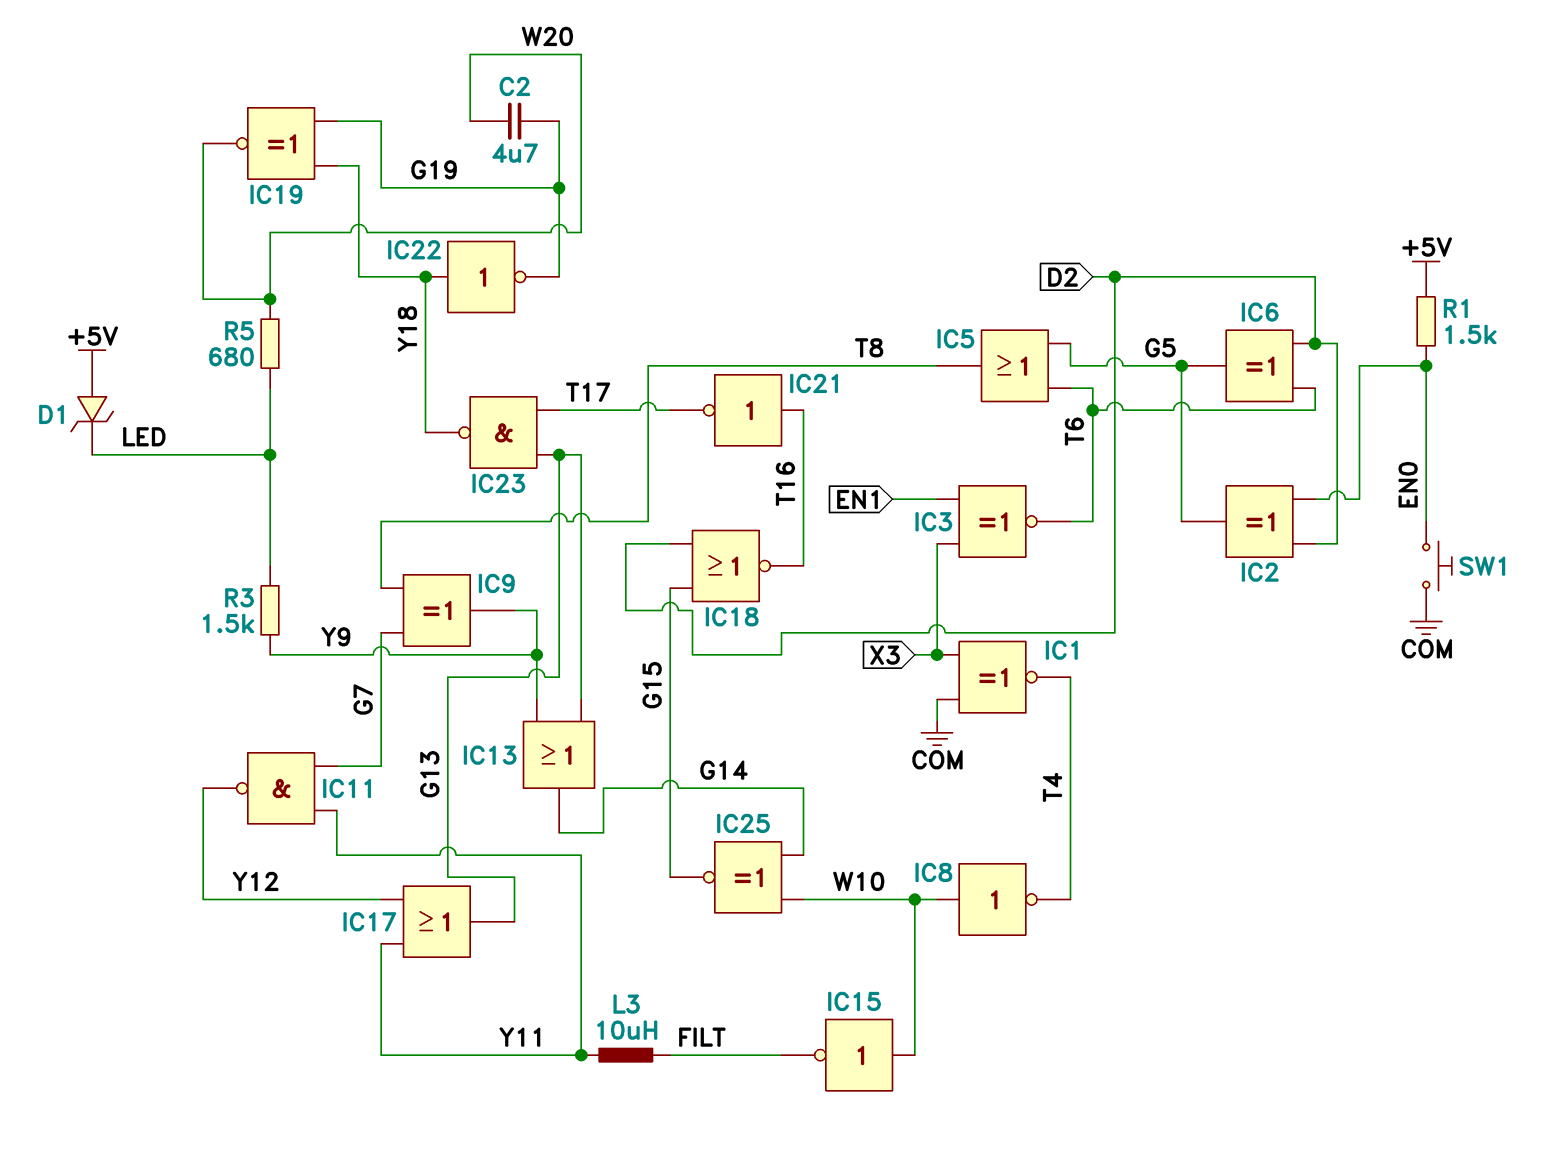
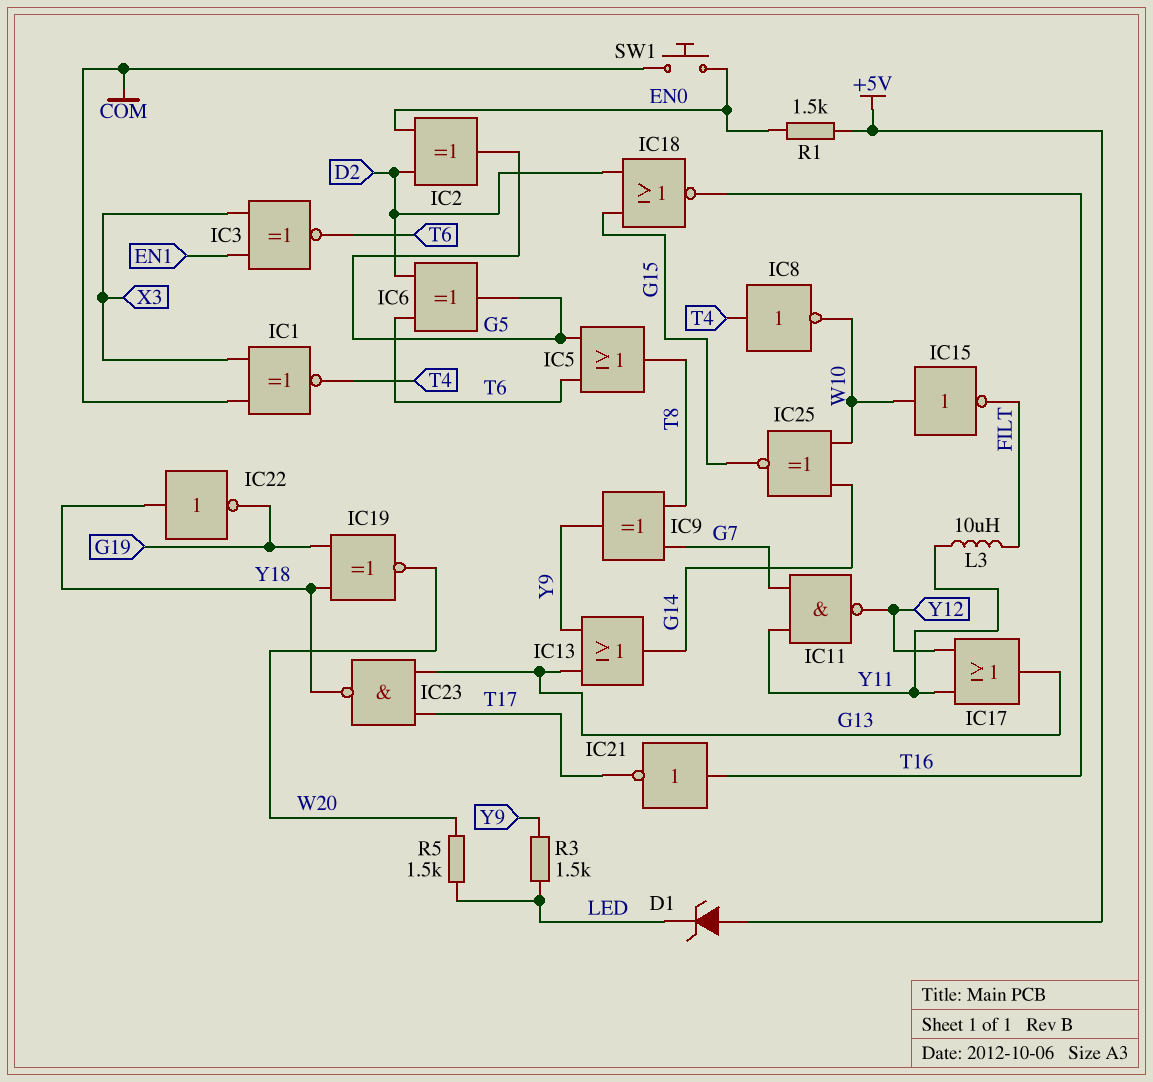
C2: 4.7uF (G19, W20) -> none
IC8: NOT (in W10, out T4) -> NOT (in T4, out W10)
R5: 680 (LED, W20) -> 1.5k (LED, W20)

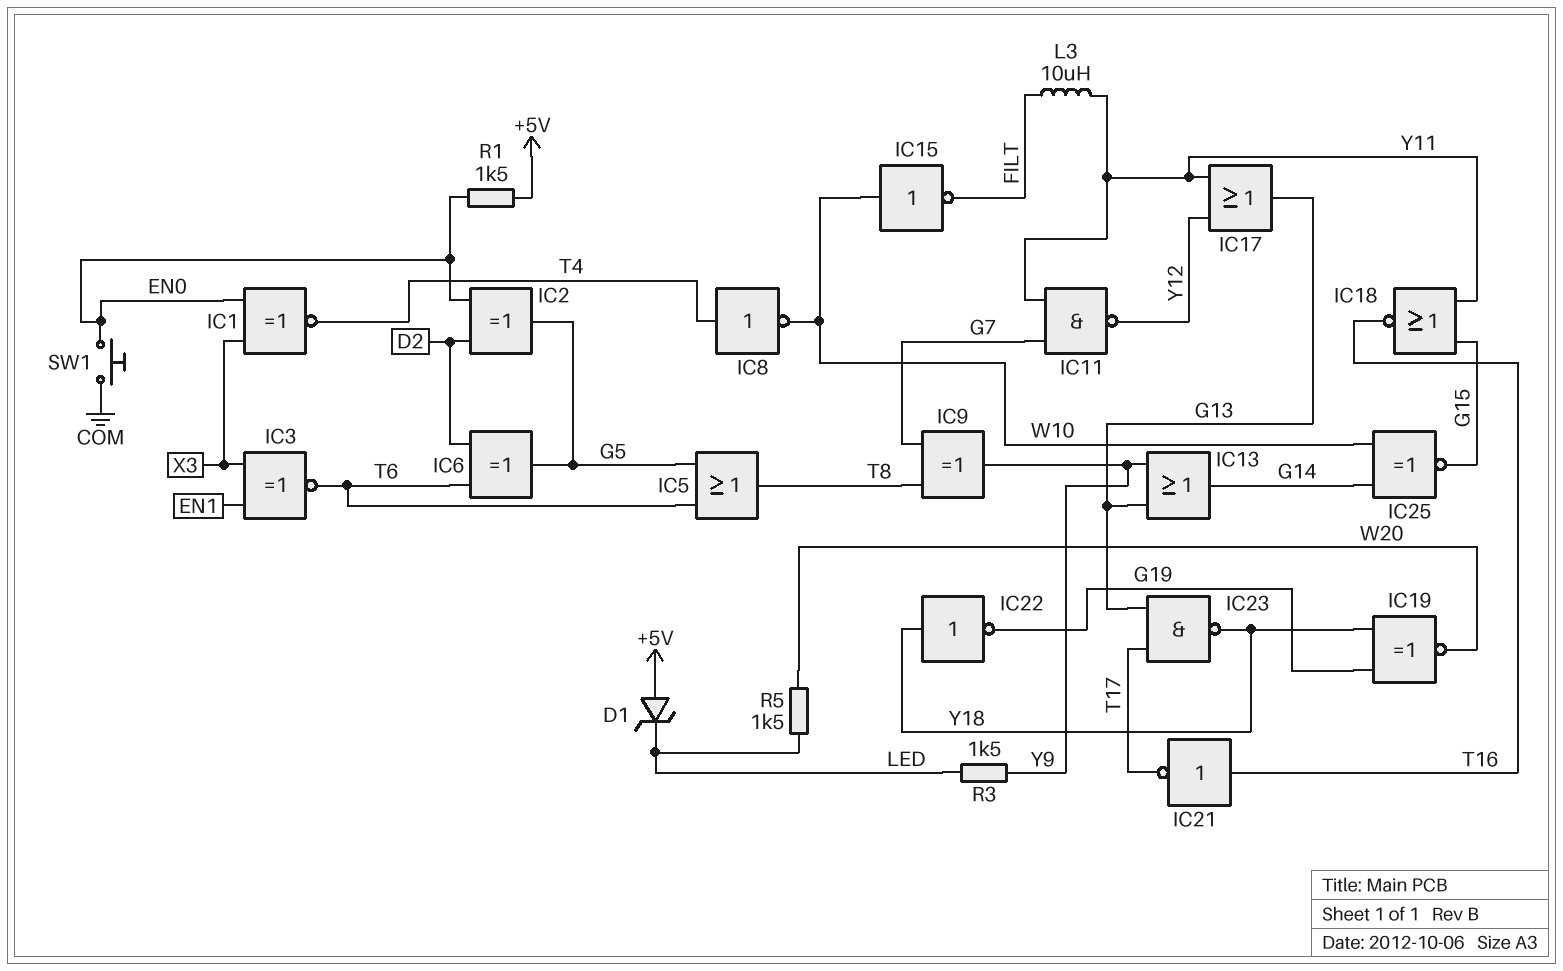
IC1: XNOR (in COM, in X3, out T4) -> XNOR (in EN0, in X3, out T4)
IC18: NOR (in D2, in G15, out T16) -> NOR (in G15, in Y11, out T16)

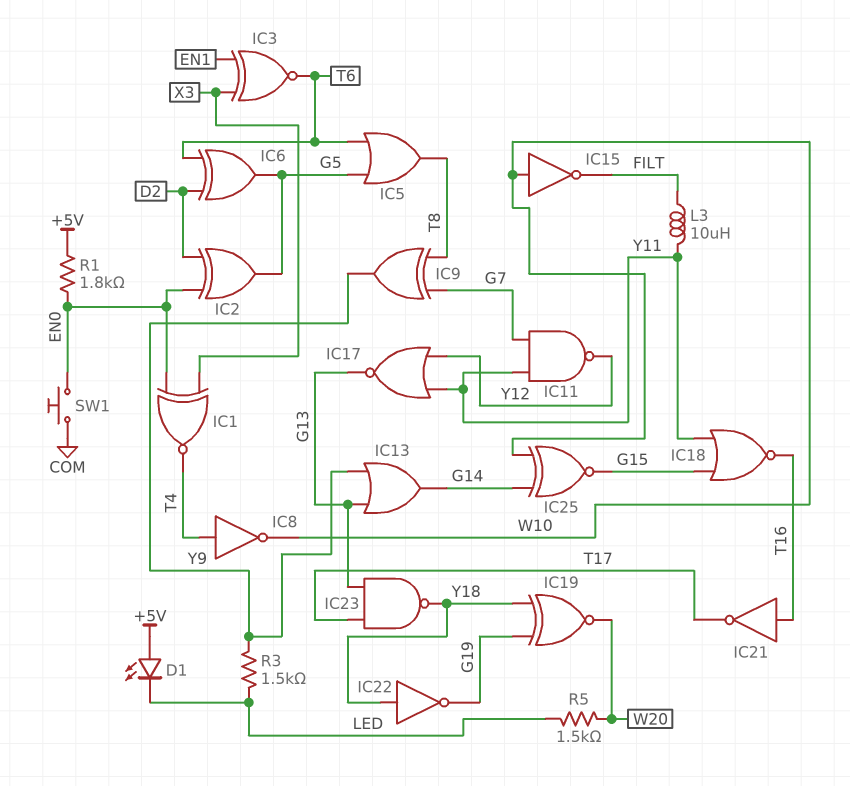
D1: zener (A +5V, K LED) -> LED (A +5V, K LED)
IC17: OR (in Y11, in Y12, out G13) -> NOR (in Y11, in Y12, out G13)
R1: 1.5k (+5V, EN0) -> 1.8k (+5V, EN0)

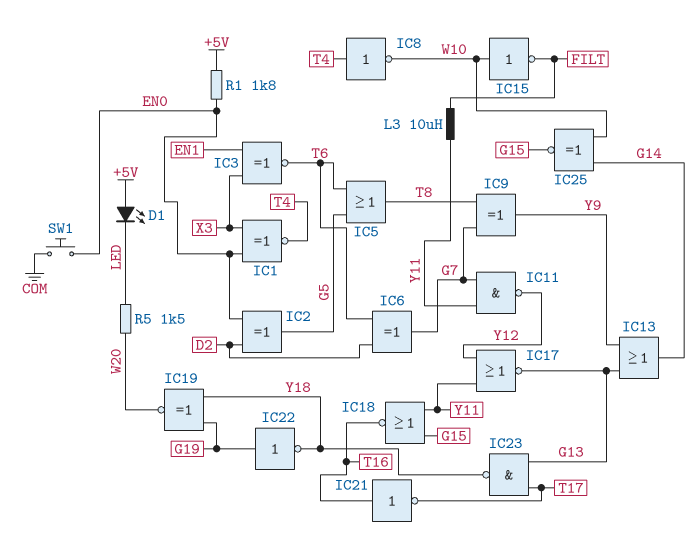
IC6: XOR (in D2, in T6, out G5) -> XOR (in D2, in T6, out G7)
IC22: NOT (in Y18, out G19) -> NOT (in G19, out Y18)
R3: 1.5k (LED, Y9) -> none

